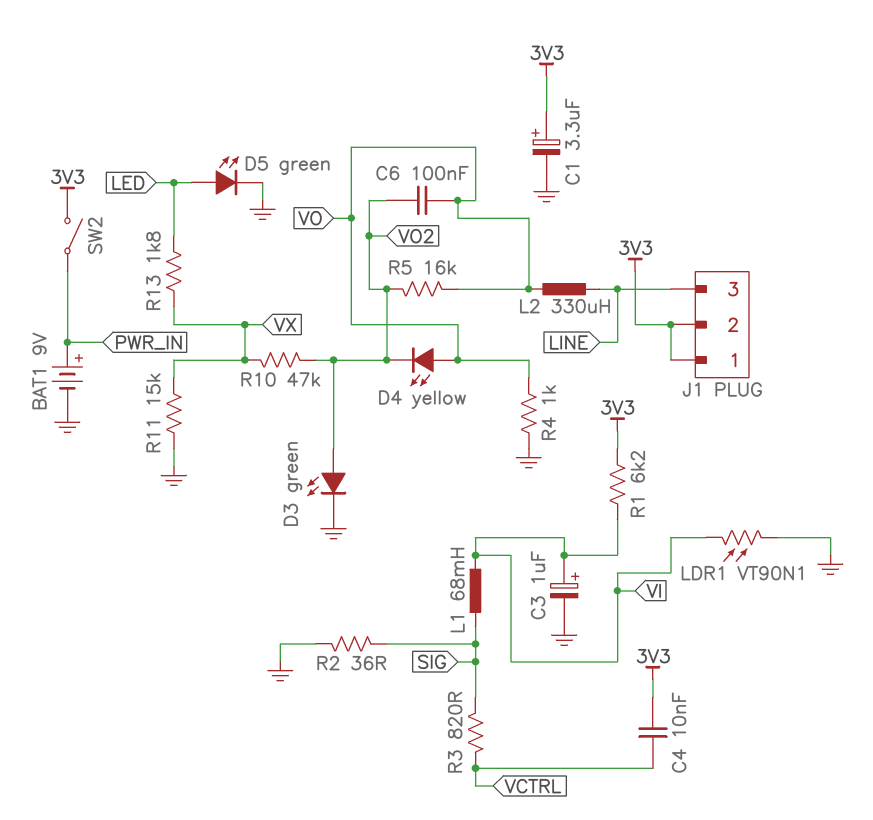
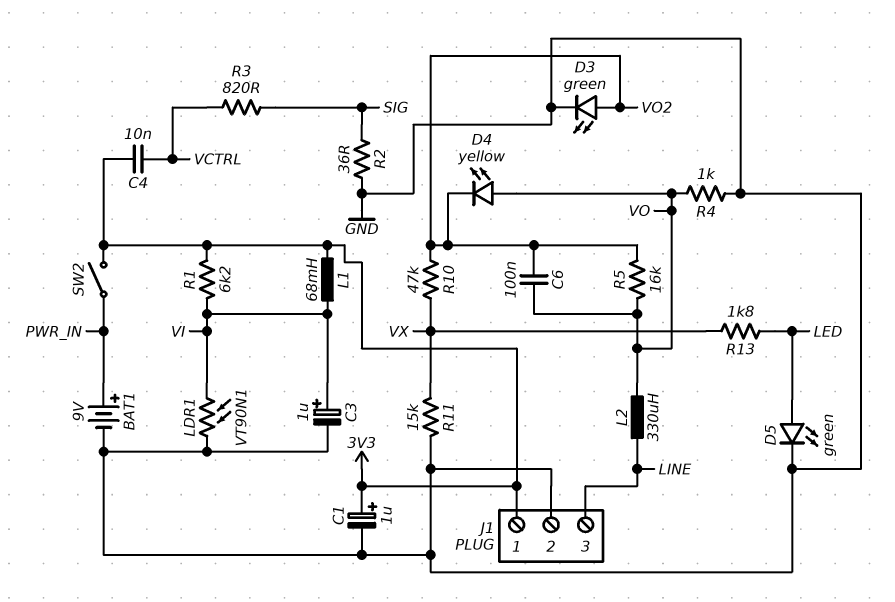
C1: 3.3uF (plus 3V3, minus GND) -> 1uF (plus 3V3, minus GND)
J1 pin 2: 3V3 -> GND
L1: 68mH (SIG, VI) -> 68mH (3V3, VI)

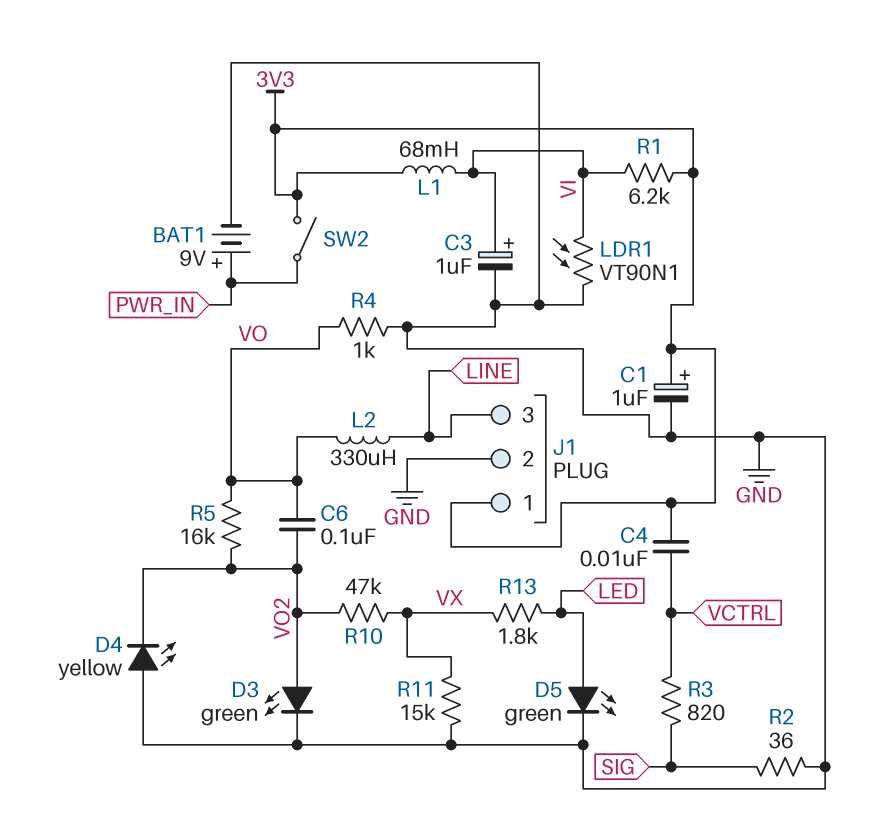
D4: LED yellow (A VO, K VO2) -> LED yellow (A GND, K VO2)

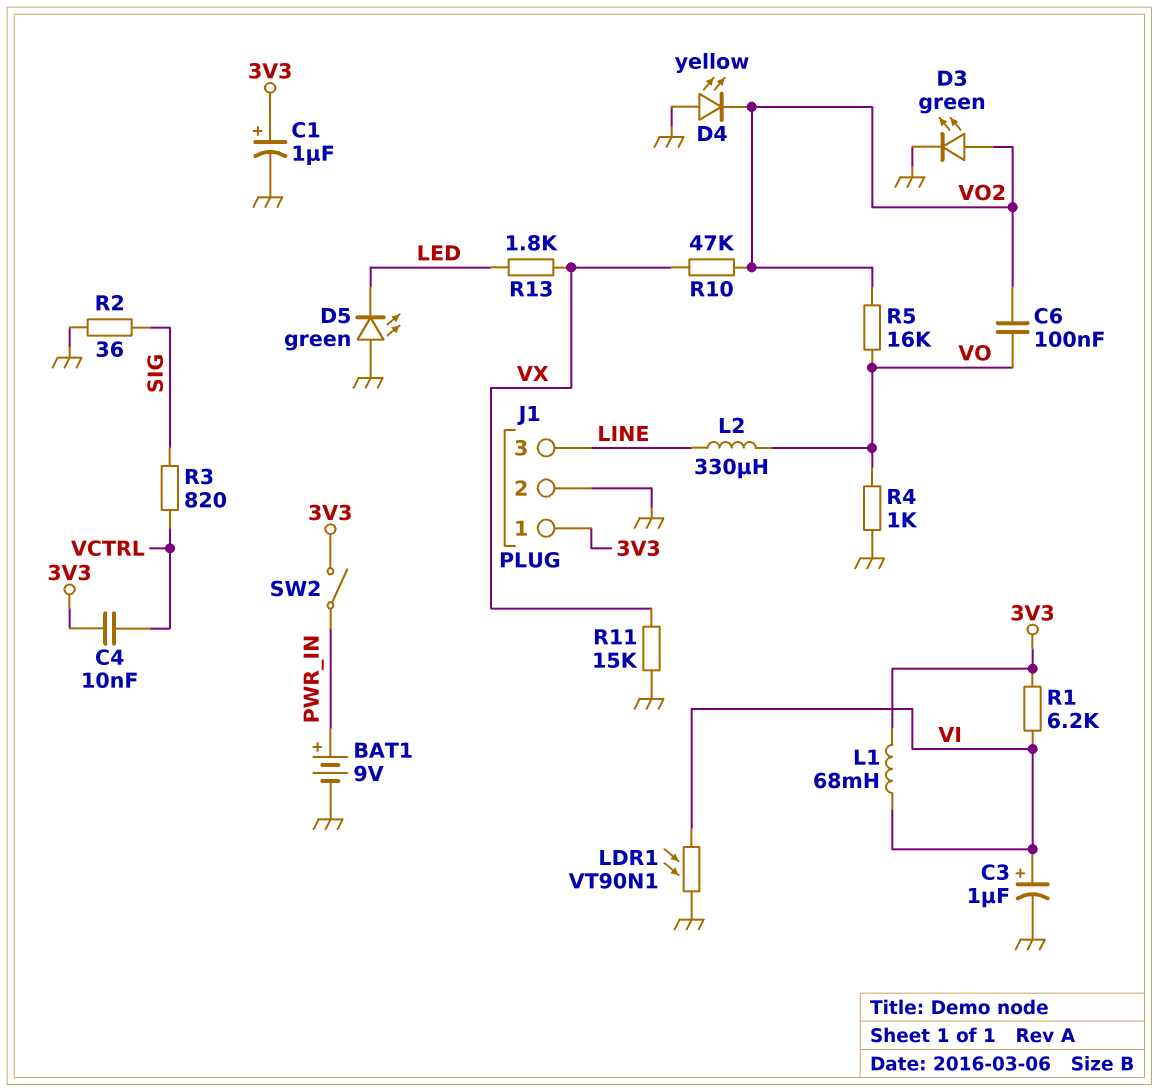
D5: LED green (A LED, K GND) -> LED green (A GND, K LED)

